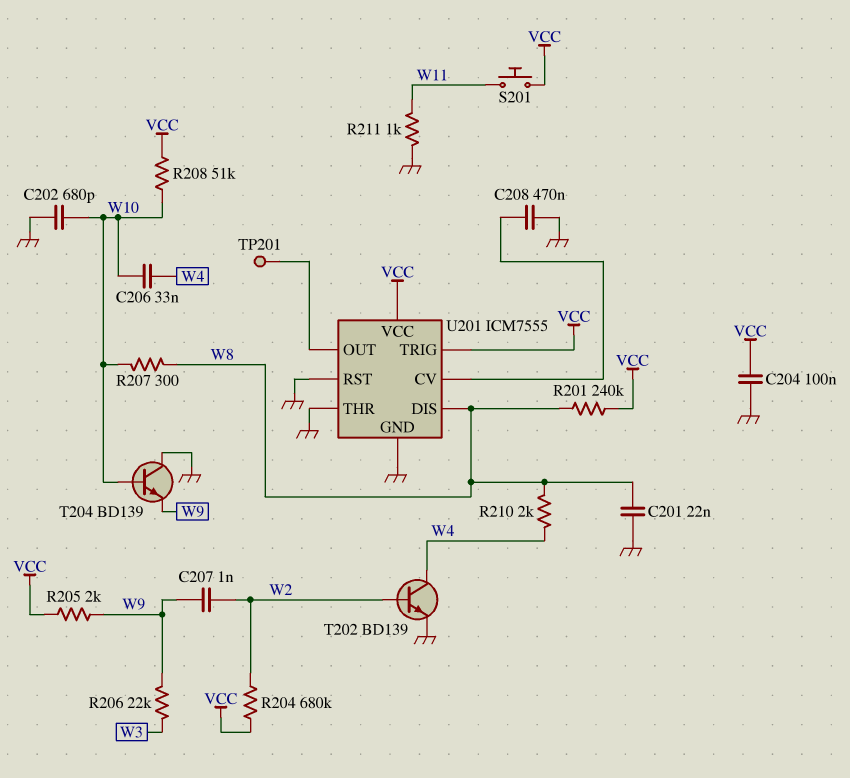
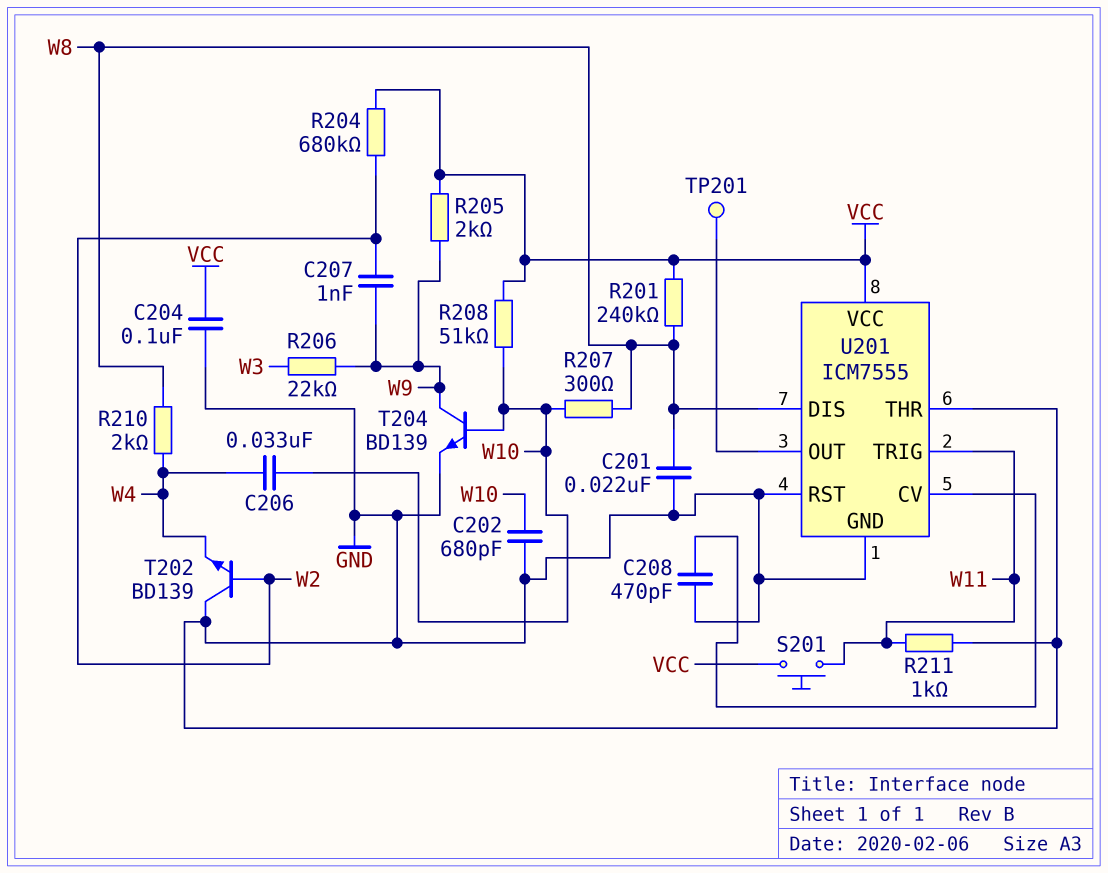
C208: 470nF (GND, U201/CV) -> 470pF (GND, U201/CV)
T202: NPN BD139 (B W2, C W4, E GND) -> NPN BD139 (B W2, C GND, E W4)
T204: NPN BD139 (B W10, C GND, E W9) -> NPN BD139 (B W10, C W9, E GND)
U201 pin TRIG: VCC -> W11

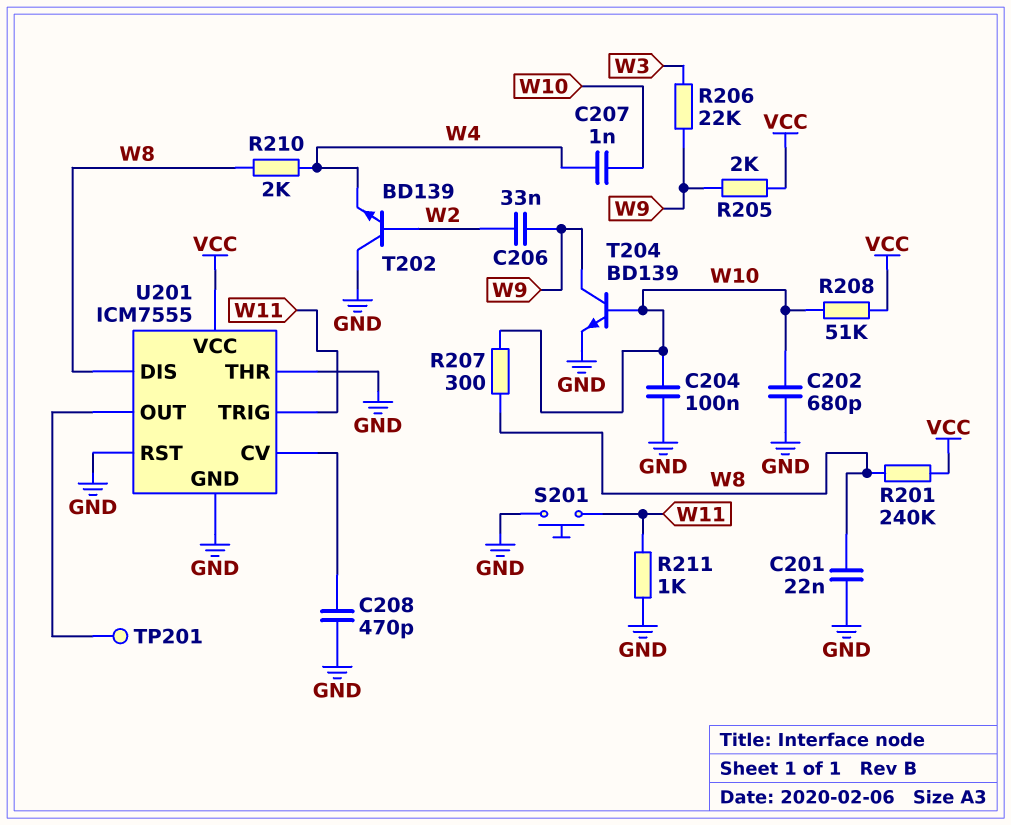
C204: 100nF (GND, VCC) -> 100nF (GND, W10)
C206: 33nF (W4, W10) -> 33nF (W2, W9)
C207: 1nF (W2, W9) -> 1nF (W4, W10)
R204: 680k (VCC, W2) -> none
S201: button (VCC, W11) -> button (GND, W11)

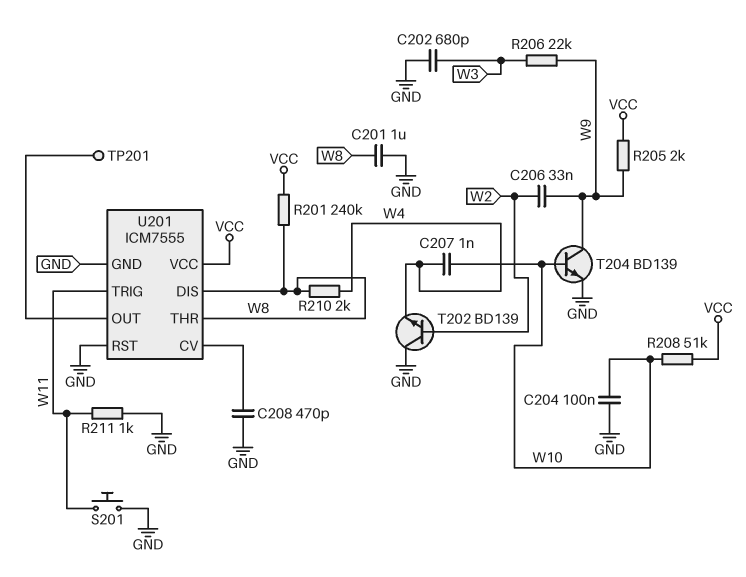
C201: 22nF (GND, W8) -> 1uF (GND, W8)
C202: 680pF (GND, W10) -> 680pF (GND, W3)
R207: 300 (W8, W10) -> none
U201 pin THR: GND -> W8

